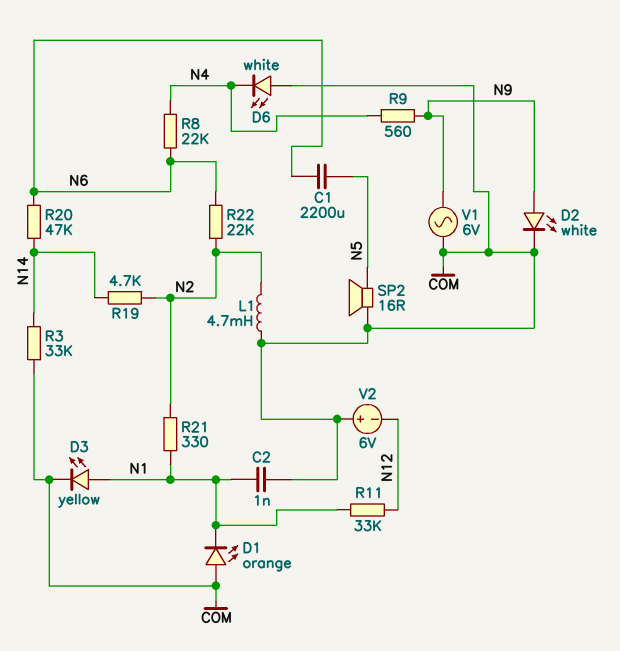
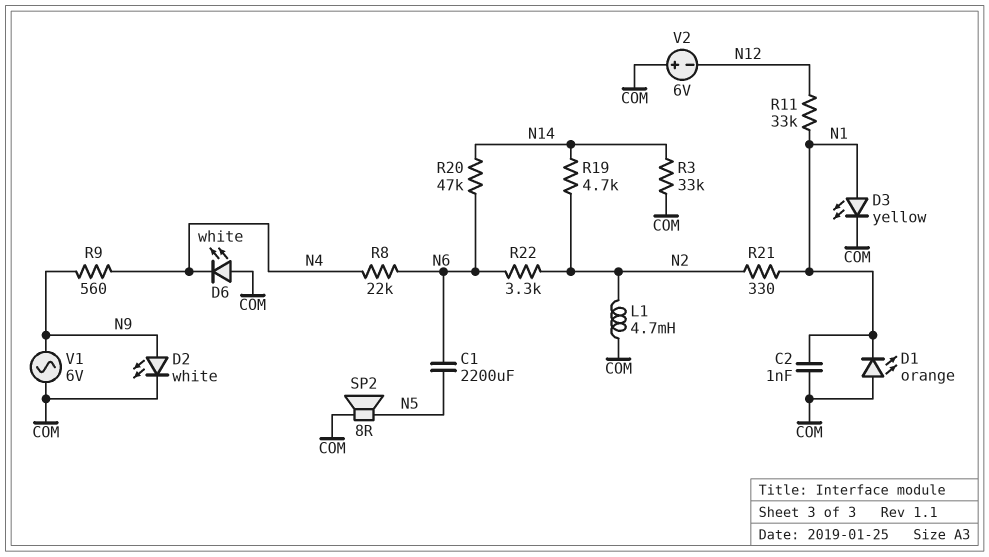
R22: 22k (N2, N6) -> 3.3k (N2, N6)
SP2: speaker 16R (COM, N5) -> speaker 8R (COM, N5)

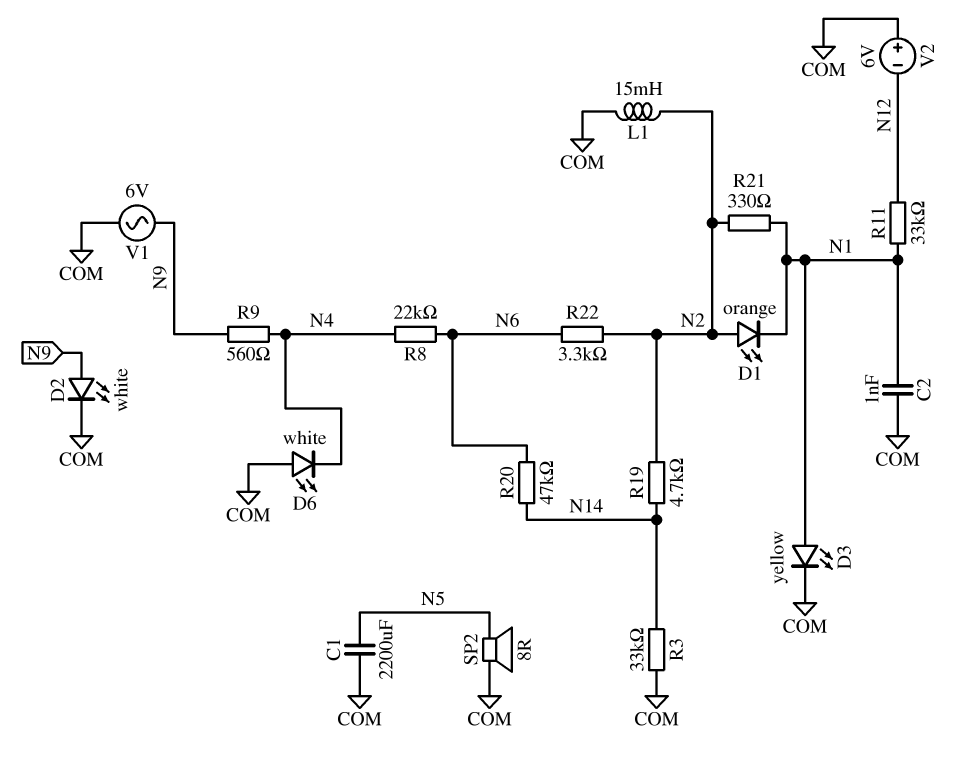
C1: 2200uF (N5, N6) -> 2200uF (COM, N5)
D1: LED orange (A COM, K N1) -> LED orange (A N2, K N1)
L1: 4.7mH (COM, N2) -> 15mH (COM, N2)

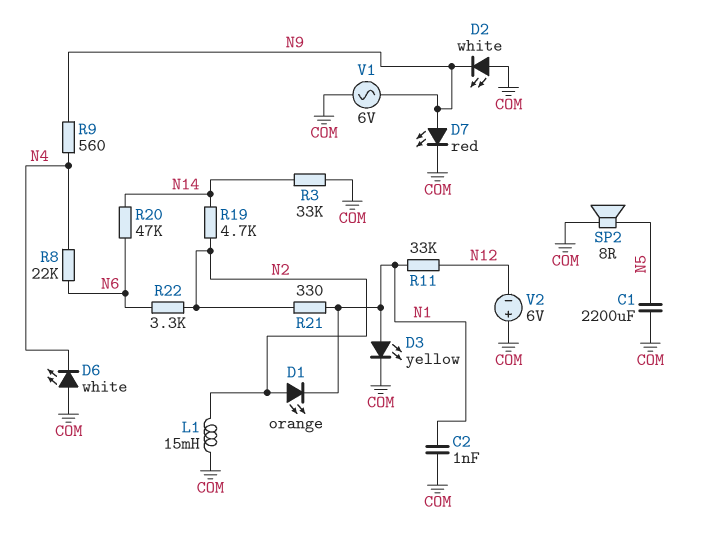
D2: LED white (A N9, K COM) -> LED white (A COM, K N9)
D7: none -> LED red (A N9, K COM)

